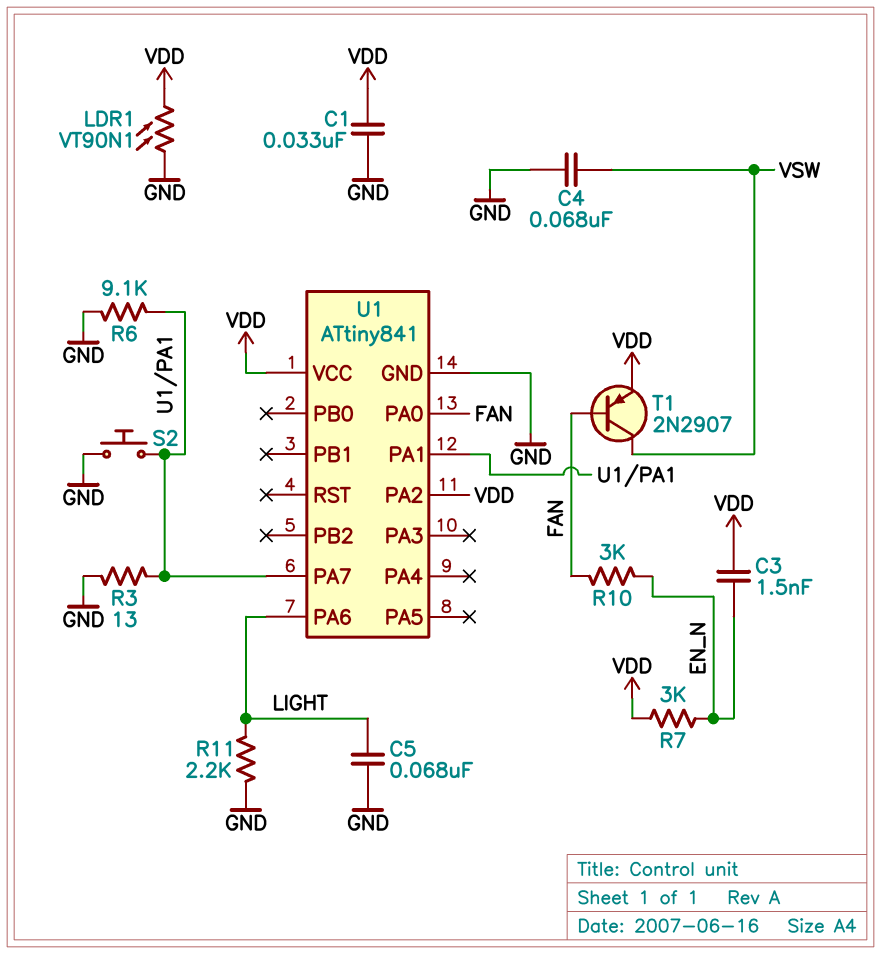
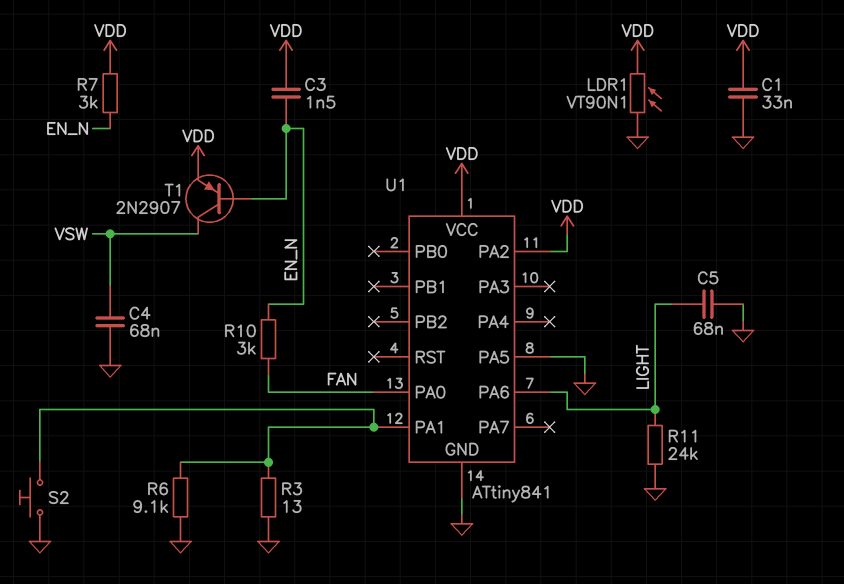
R11: 2.2k (GND, LIGHT) -> 24k (GND, LIGHT)
T1: PNP 2N2907 (B FAN, C VSW, E VDD) -> PNP 2N2907 (B EN_N, C VSW, E VDD)
U1 pin PA5: none -> GND
U1 pin PA7: U1/PA1 -> none

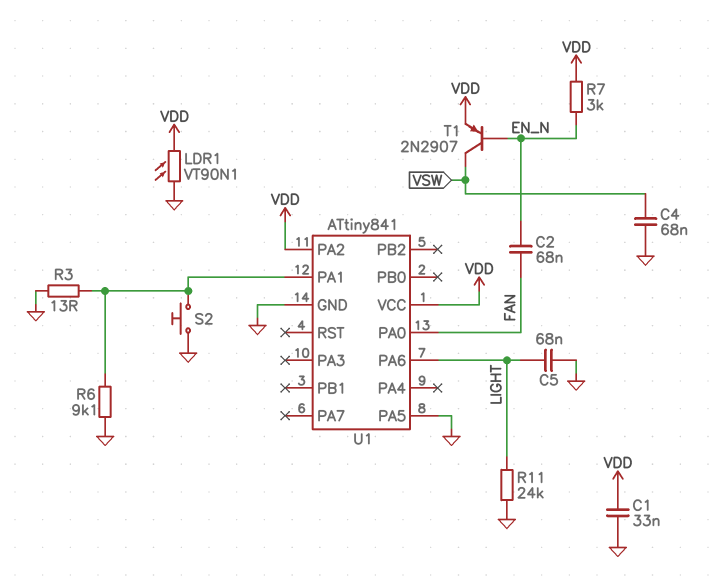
C2: none -> 68nF (EN_N, FAN)
C3: 1.5nF (EN_N, VDD) -> none
R10: 3k (EN_N, FAN) -> none

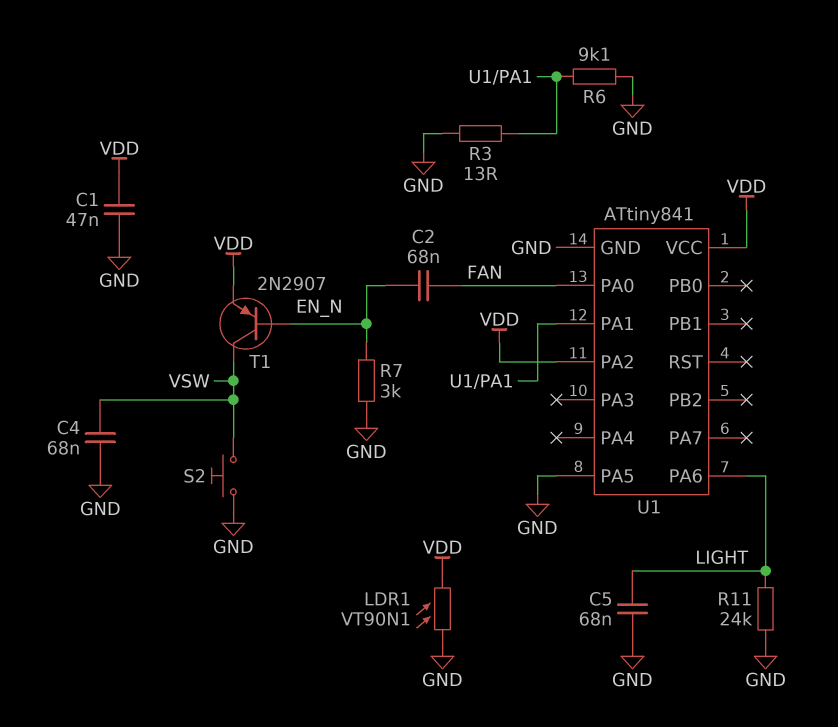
C1: 33nF (GND, VDD) -> 47nF (GND, VDD)
R7: 3k (EN_N, VDD) -> 3k (EN_N, GND)
S2: button (GND, U1/PA1) -> button (GND, VSW)

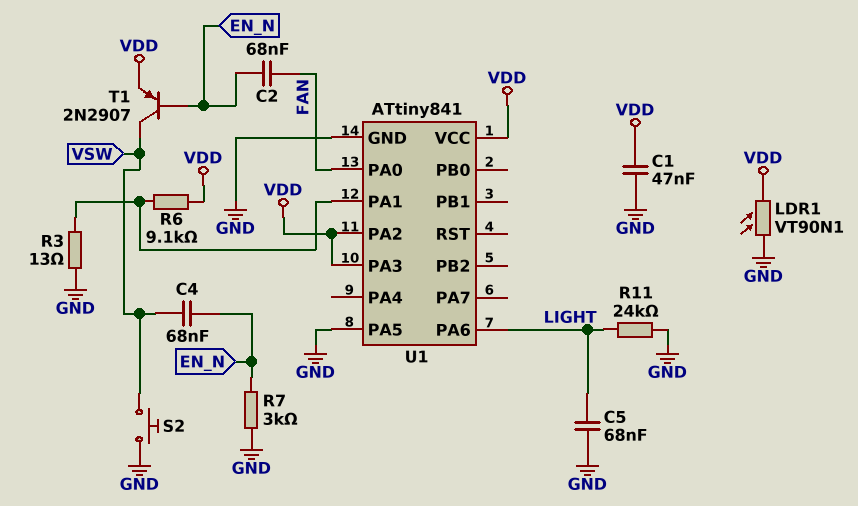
C4: 68nF (GND, VSW) -> 68nF (EN_N, VSW)
R6: 9.1k (GND, U1/PA1) -> 9.1k (U1/PA1, VDD)
U1 pin PA3: none -> VDD

